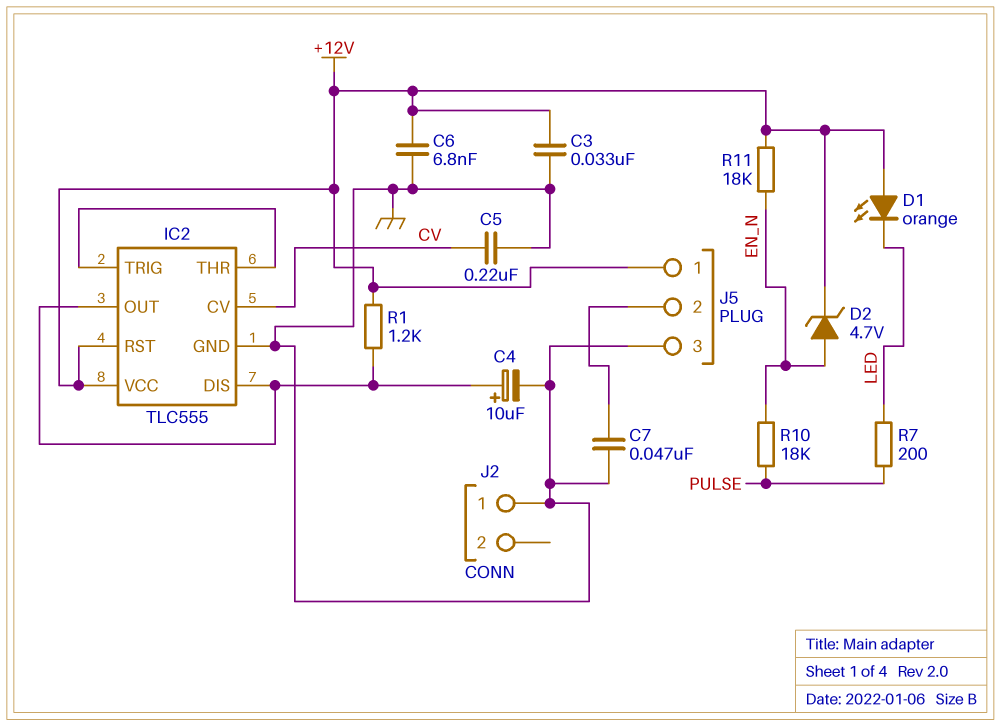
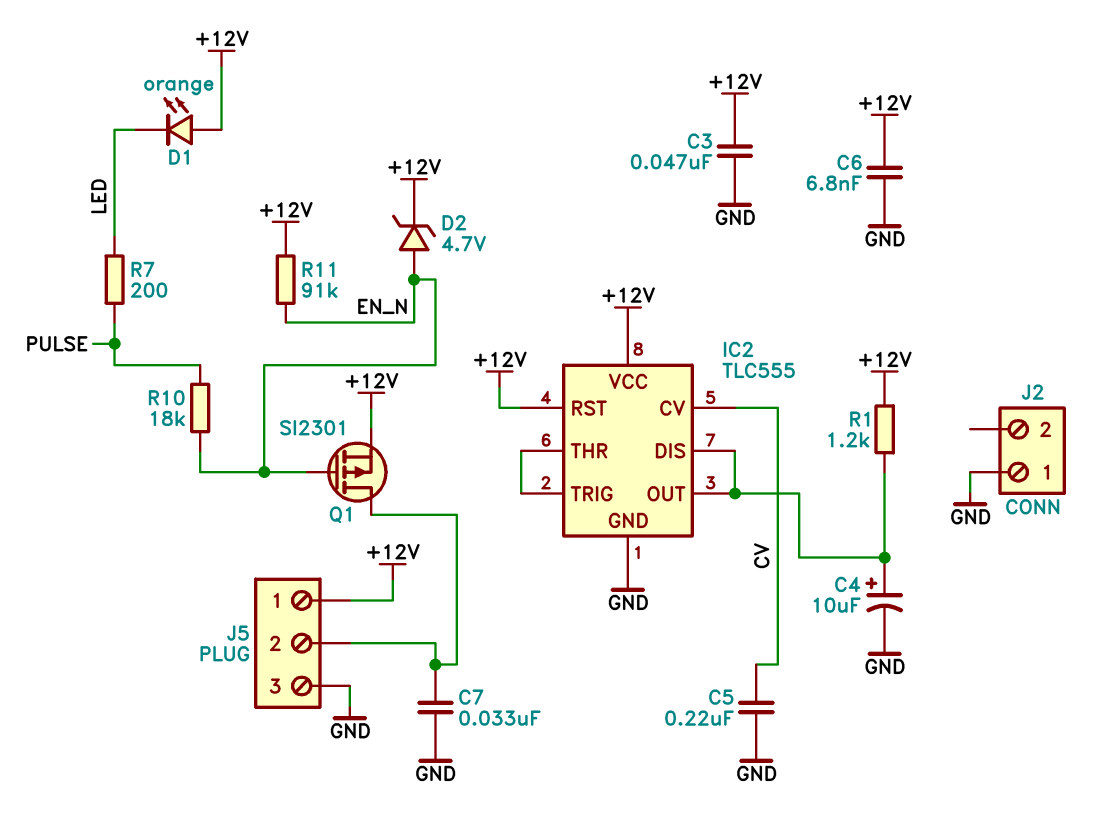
C3: 33nF (+12V, GND) -> 47nF (+12V, GND)
C7: 47nF (GND, J5/2) -> 33nF (GND, J5/2)
Q1: none -> PMOS SI2301 (G EN_N, D J5/2, S +12V)
R11: 18k (+12V, EN_N) -> 91k (+12V, EN_N)

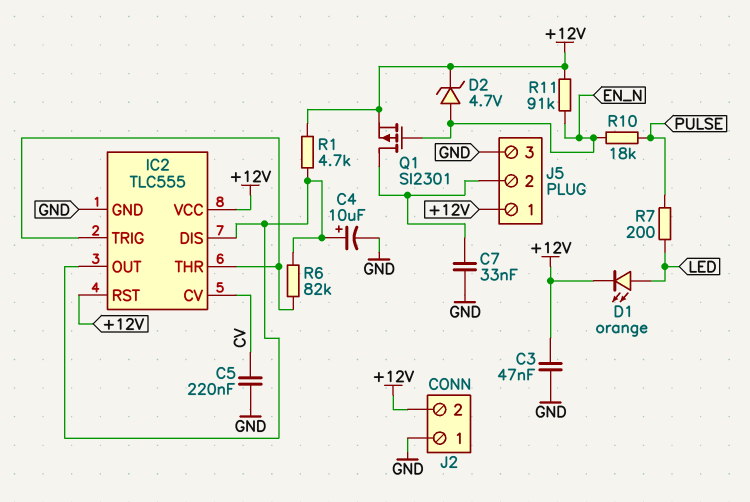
C6: 6.8nF (+12V, GND) -> none
D1: LED orange (A +12V, K LED) -> LED orange (A LED, K +12V)
J2 pin 2: none -> +12V
R1: 1.2k (+12V, IC2/DIS) -> 4.7k (+12V, IC2/DIS)
R6: none -> 82k (IC2/DIS, IC2/THR)

